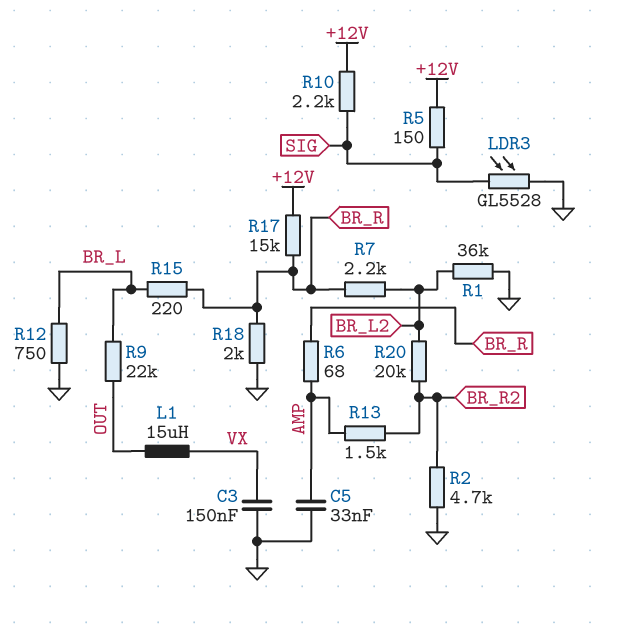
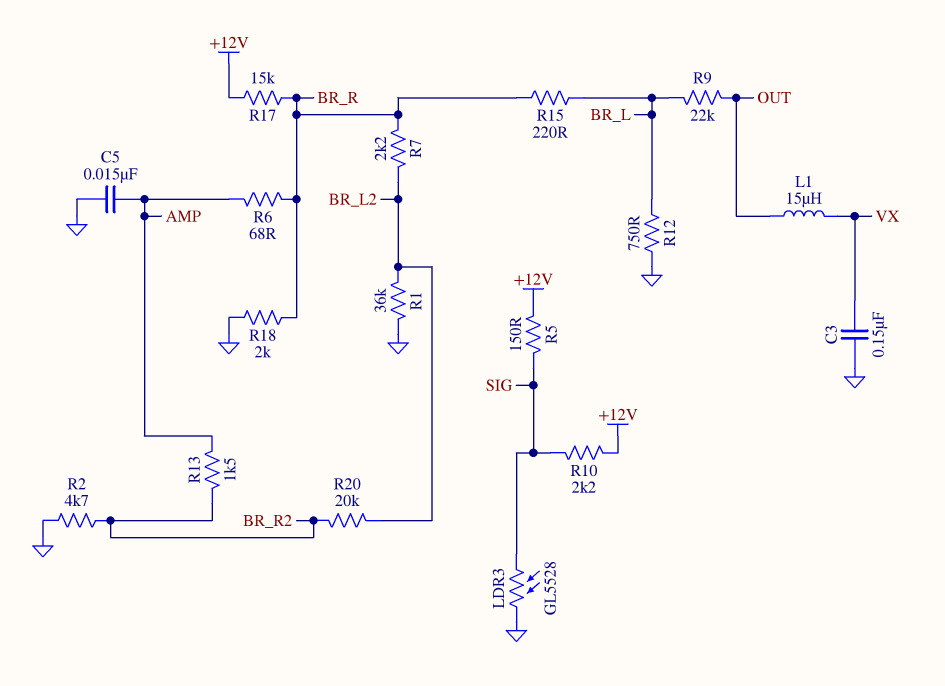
C5: 33nF (AMP, GND) -> 15nF (AMP, GND)

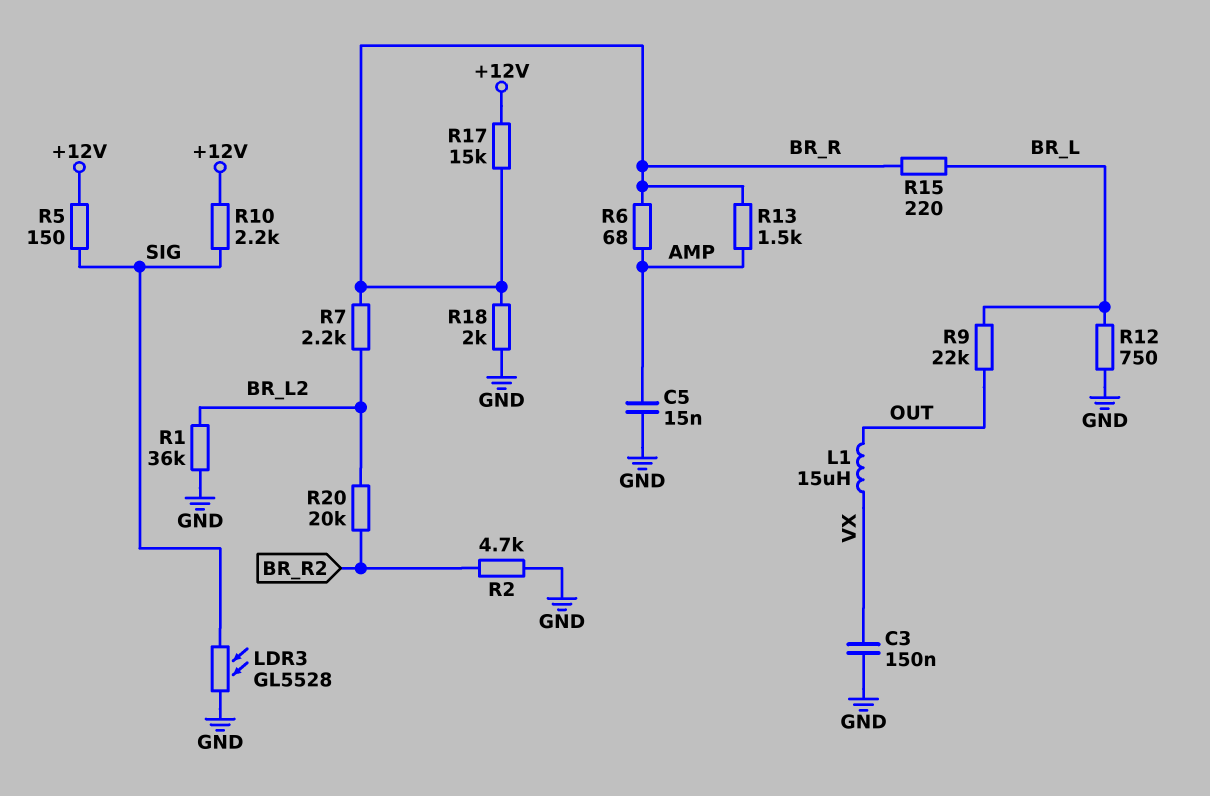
R13: 1.5k (AMP, BR_R2) -> 1.5k (AMP, BR_R)

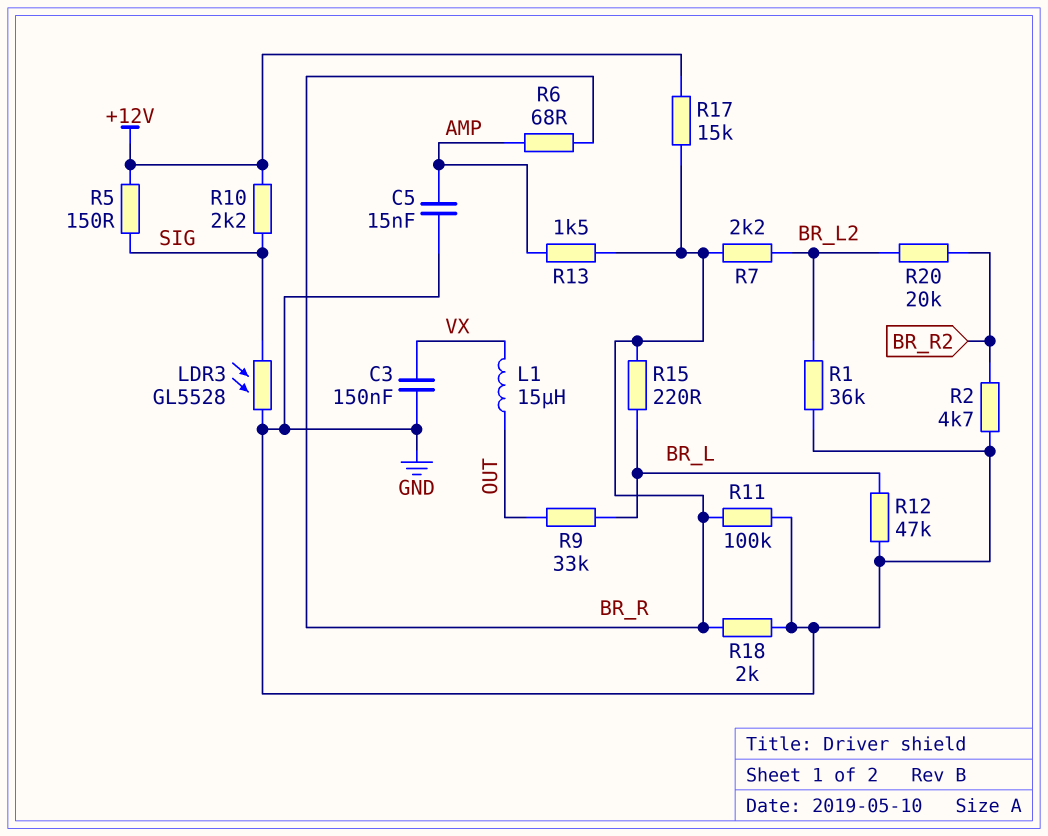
R9: 22k (BR_L, OUT) -> 33k (BR_L, OUT)
R11: none -> 100k (BR_R, GND)
R12: 750 (BR_L, GND) -> 47k (BR_L, GND)

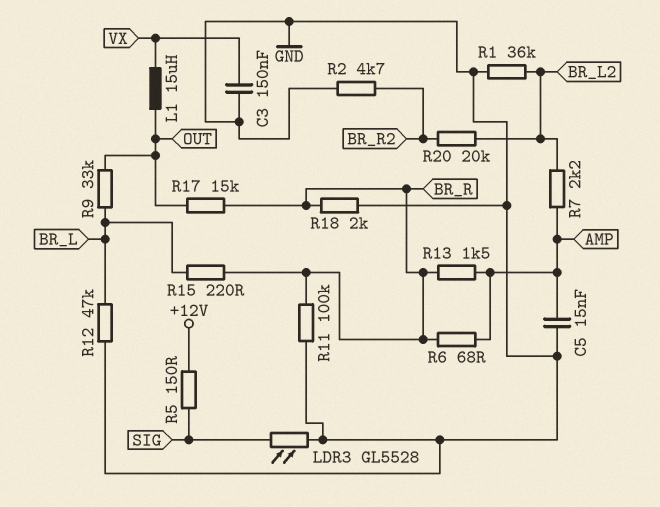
R7: 2.2k (BR_L2, BR_R) -> 2.2k (AMP, BR_L2)
R10: 2.2k (+12V, SIG) -> none
R17: 15k (+12V, BR_R) -> 15k (BR_R, OUT)

